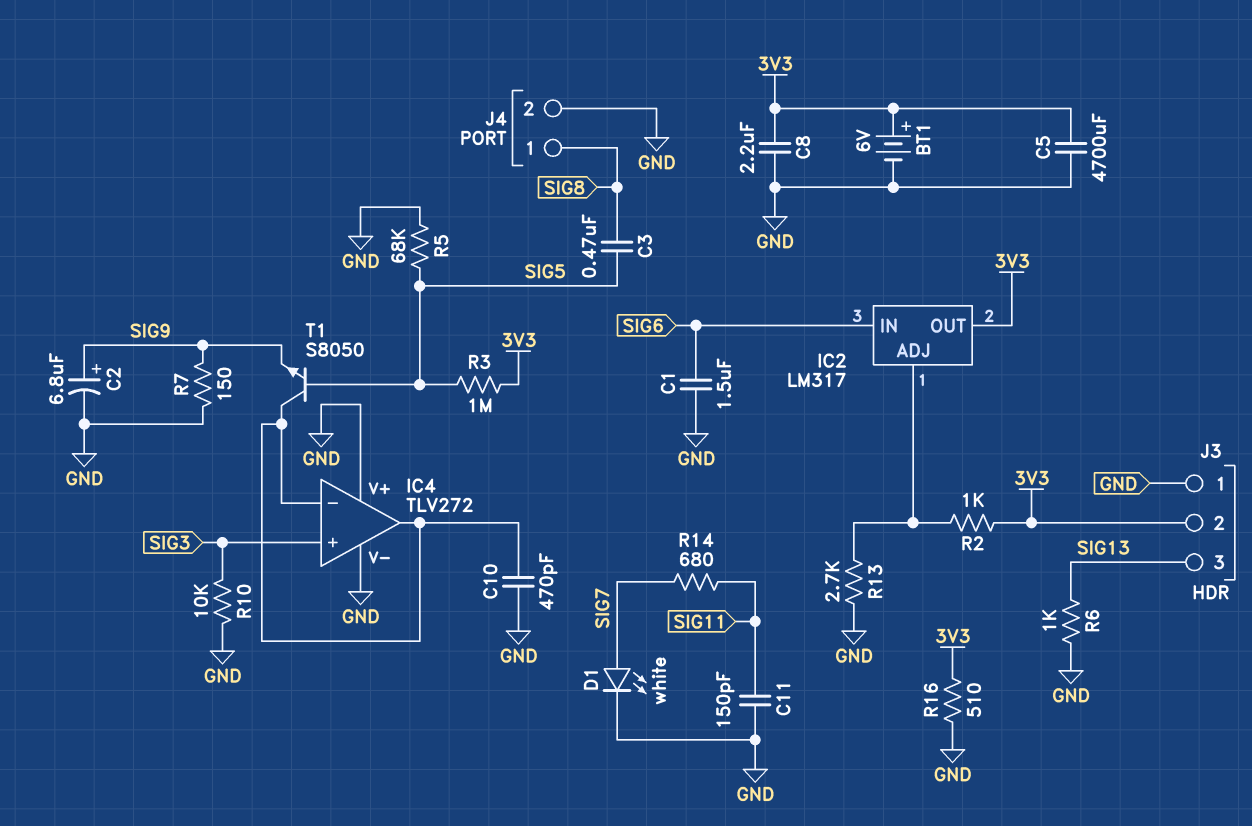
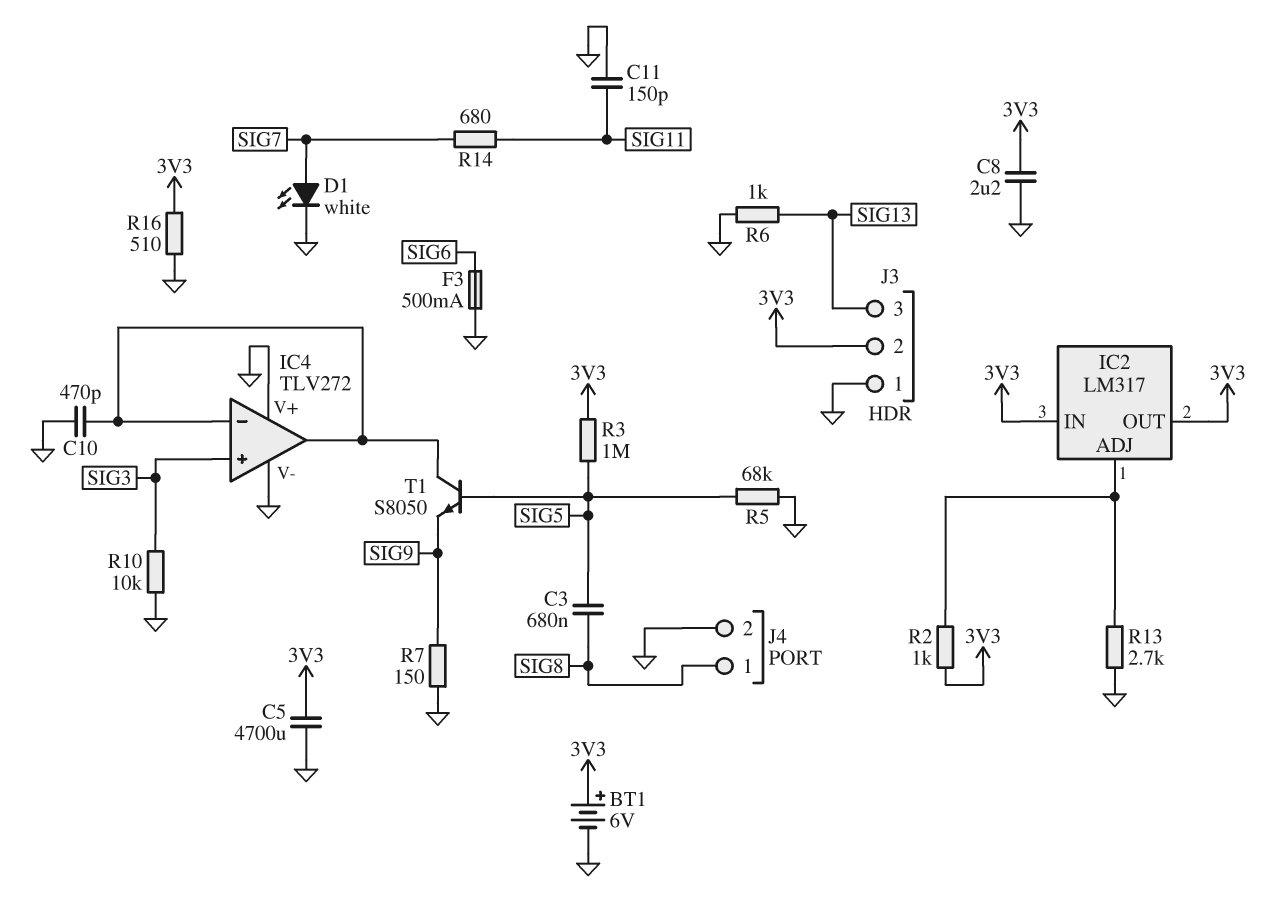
C1: 1.5uF (GND, SIG6) -> none
C2: 6.8uF (plus SIG9, minus GND) -> none
C3: 470nF (SIG5, SIG8) -> 680nF (SIG5, SIG8)
F3: none -> 500mA (GND, SIG6)
IC2 pin IN: SIG6 -> 3V3

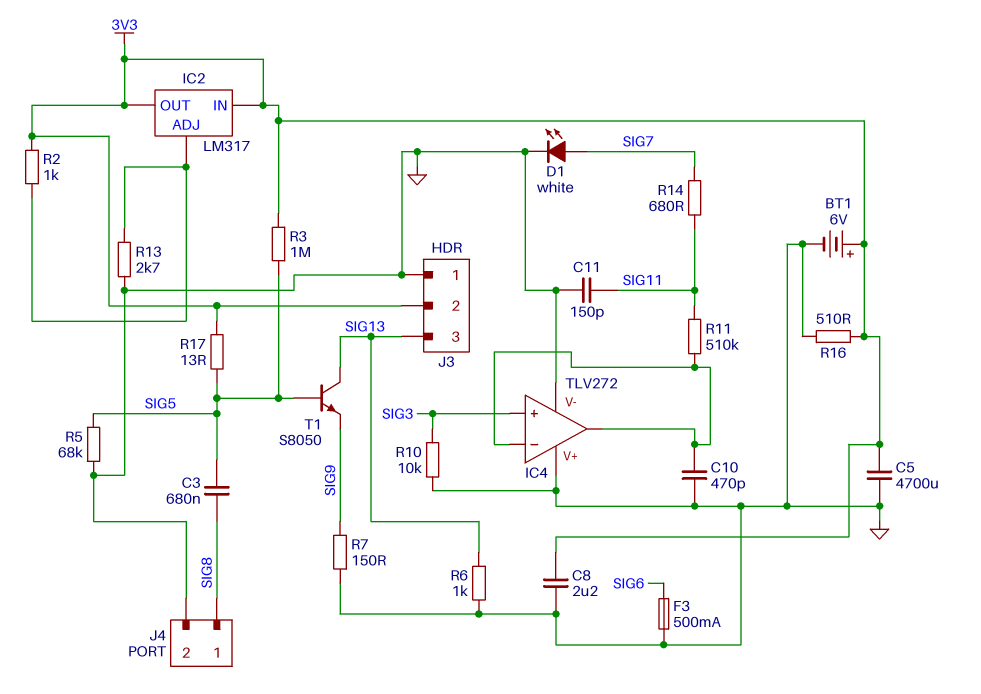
R11: none -> 510k (IC4/in-, SIG11)
R17: none -> 13 (3V3, SIG5)
T1: NPN S8050 (B SIG5, C IC4/in-, E SIG9) -> NPN S8050 (B SIG5, C SIG13, E SIG9)

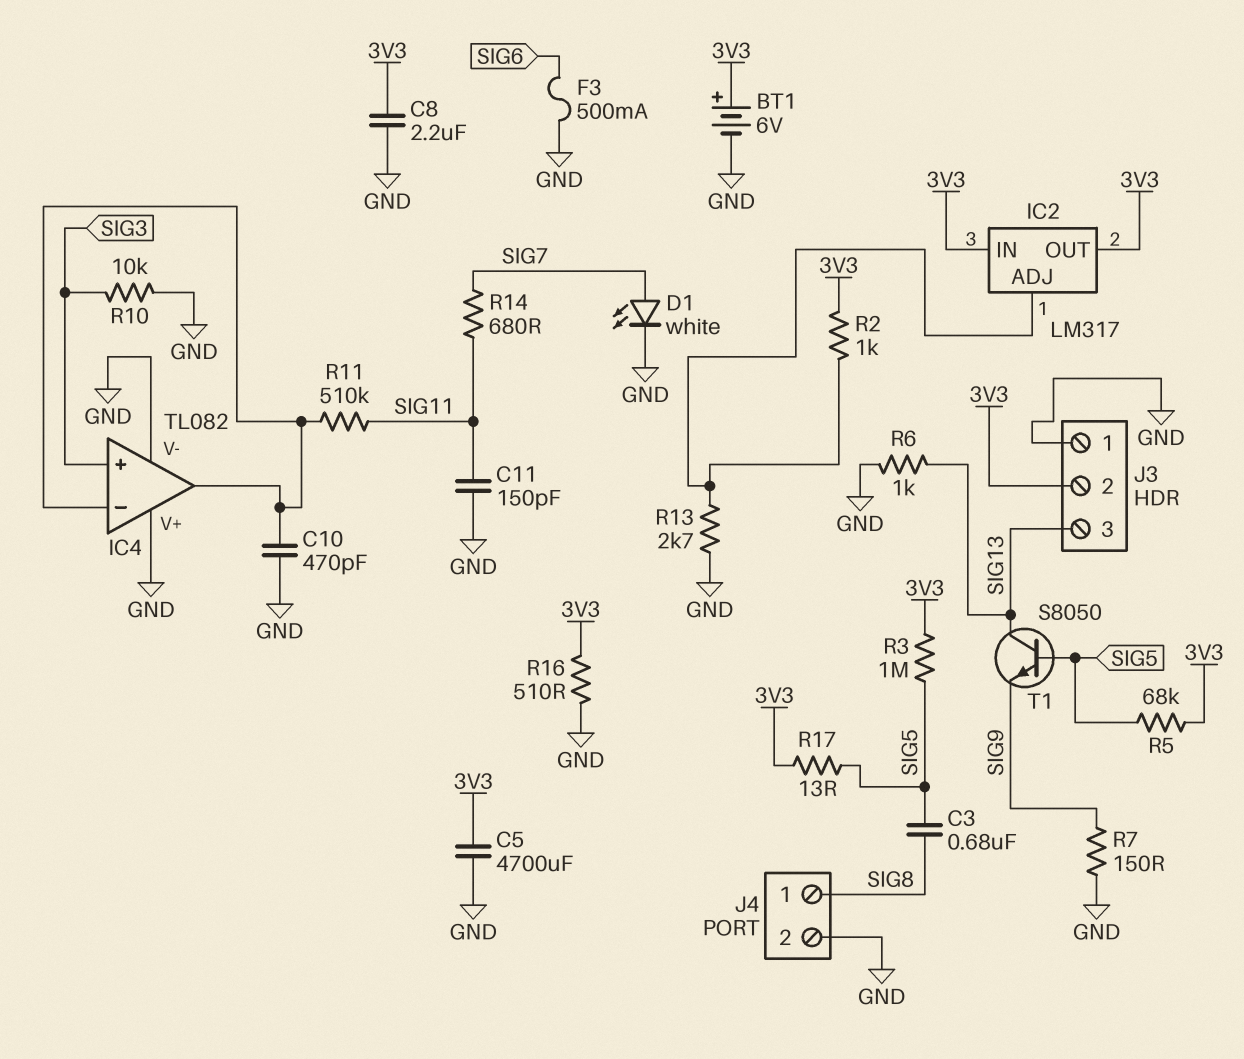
IC4: TLV272 -> TL082
R5: 68k (GND, SIG5) -> 68k (3V3, SIG5)

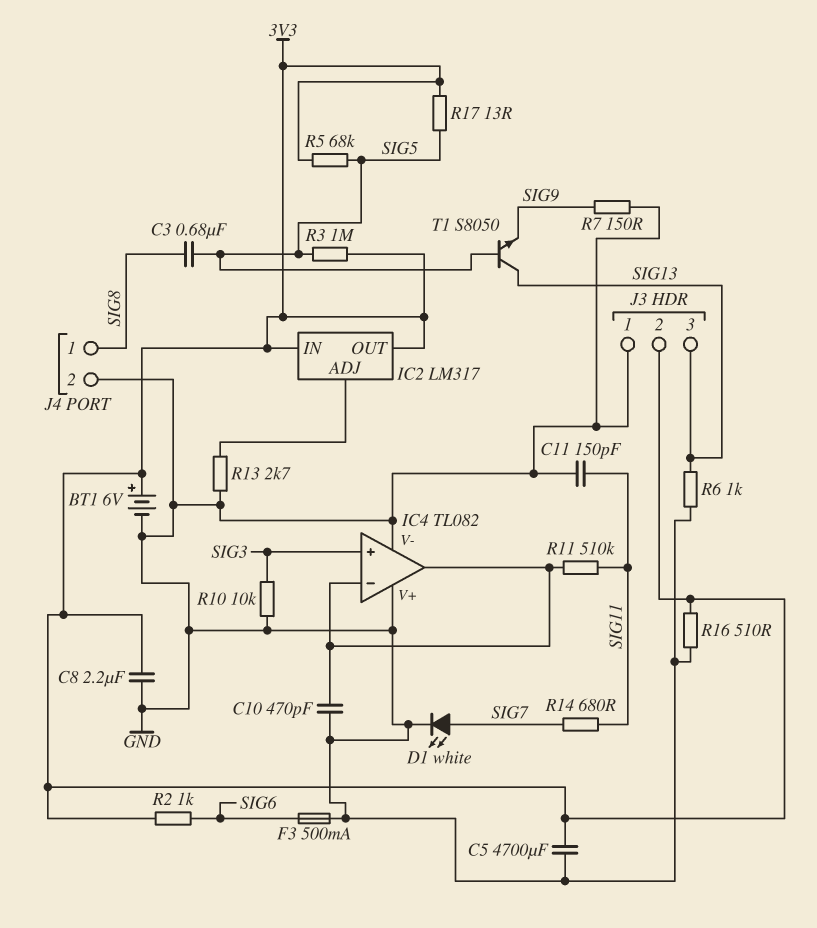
R2: 1k (3V3, IC2/ADJ) -> 1k (3V3, SIG6)

